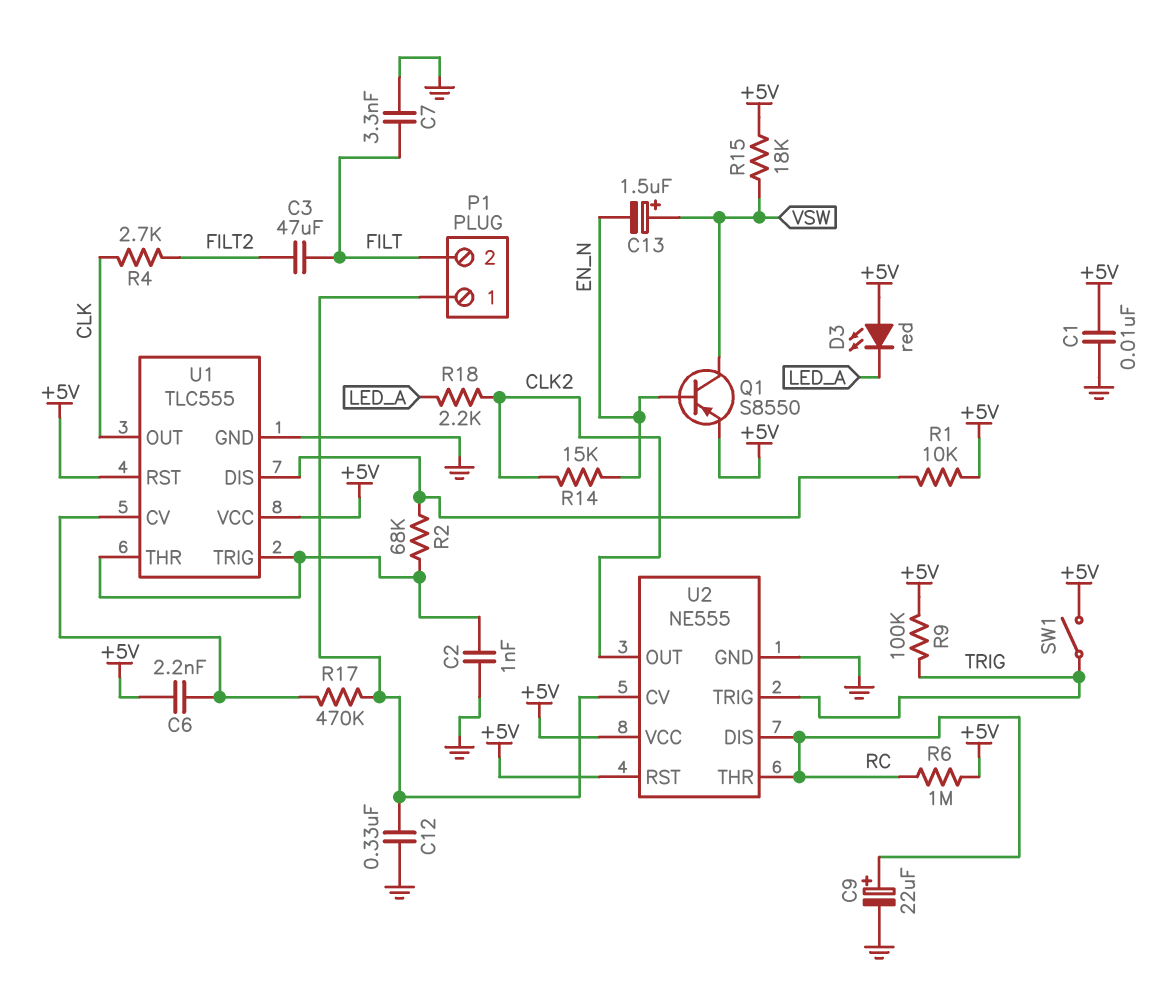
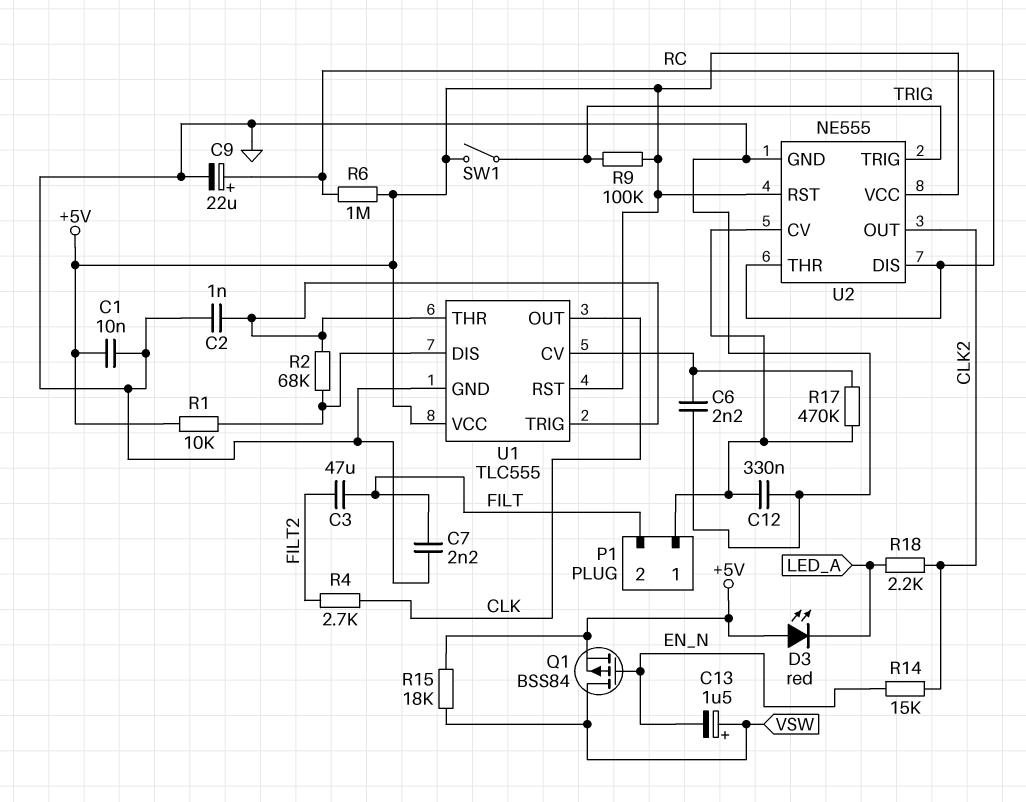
C6: 2.2nF (+5V, U1/CV) -> 2.2nF (GND, U1/CV)
C7: 3.3nF (FILT, GND) -> 2.2nF (FILT, GND)
Q1: PNP S8550 (B EN_N, C VSW, E +5V) -> PMOS BSS84 (G EN_N, D VSW, S +5V)

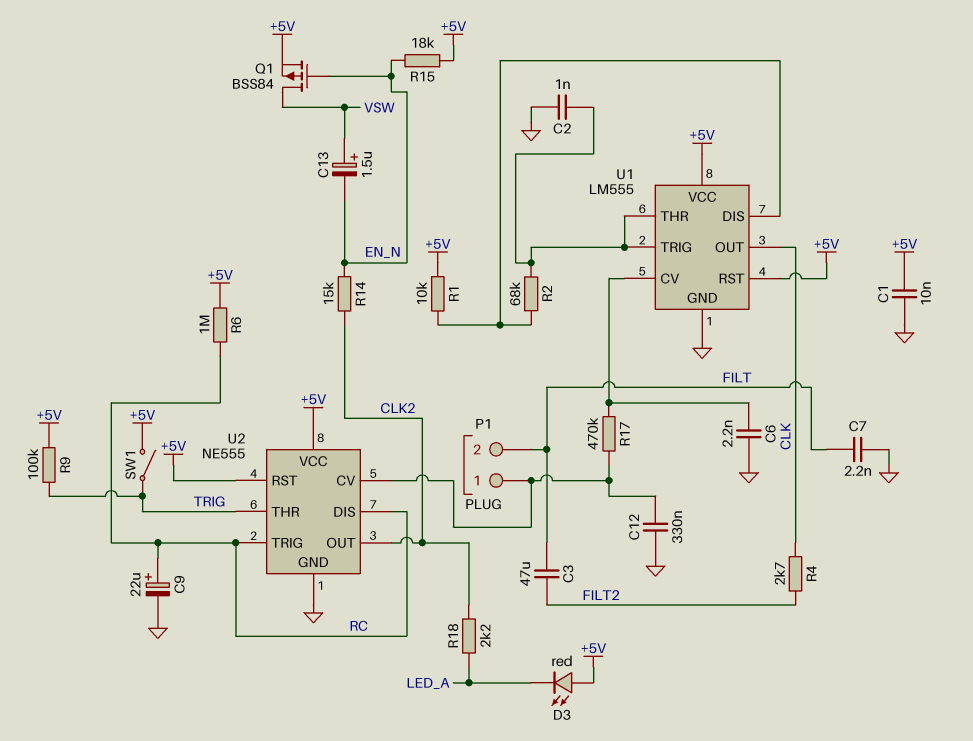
R15: 18k (+5V, VSW) -> 18k (+5V, EN_N)
U1: TLC555 -> LM555
U2 pin THR: RC -> TRIG
U2 pin TRIG: TRIG -> RC

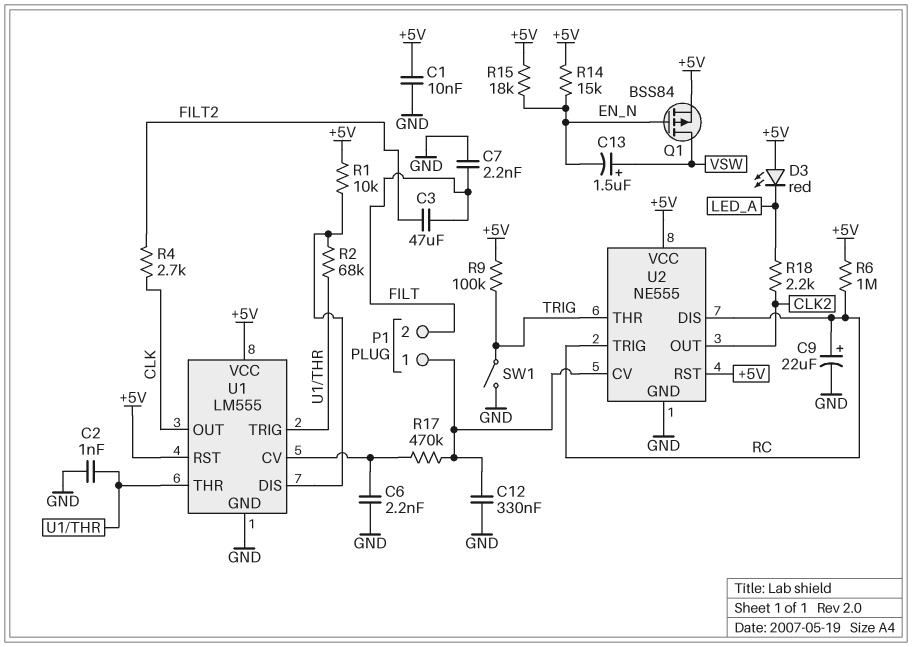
R14: 15k (CLK2, EN_N) -> 15k (+5V, EN_N)
SW1: switch (+5V, TRIG) -> switch (GND, TRIG)

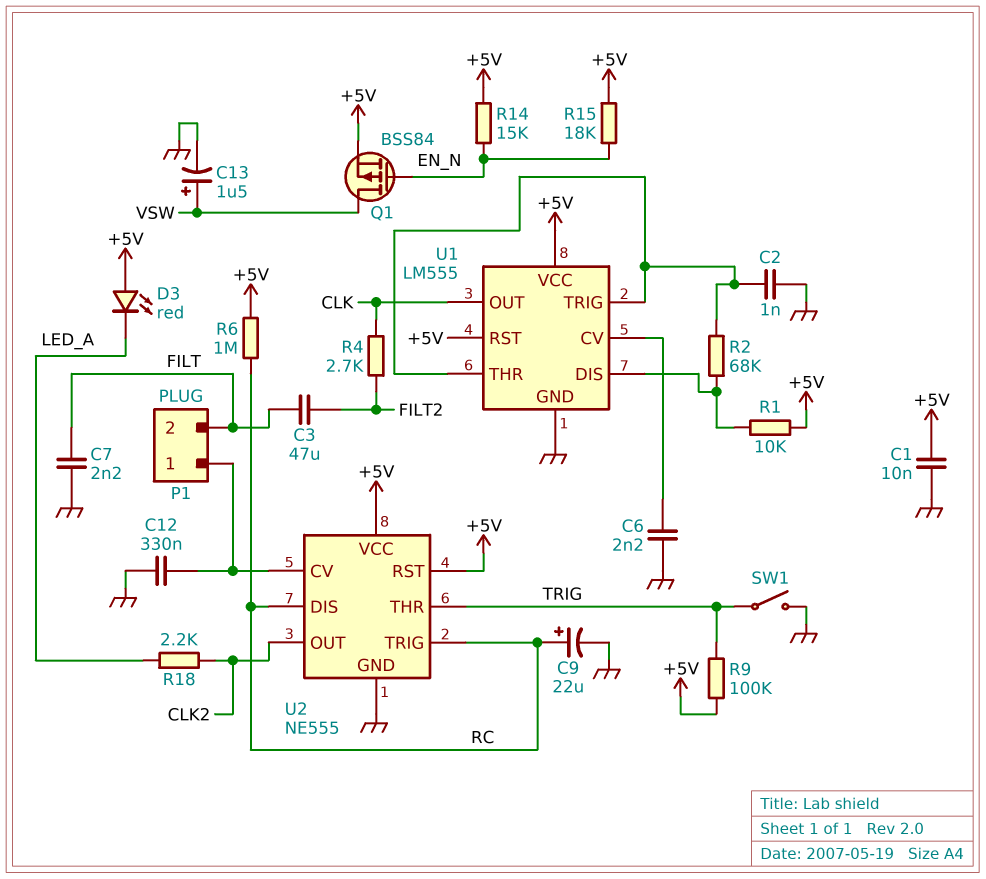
C13: 1.5uF (plus VSW, minus EN_N) -> 1.5uF (plus VSW, minus GND)
R17: 470k (P1/1, U1/CV) -> none

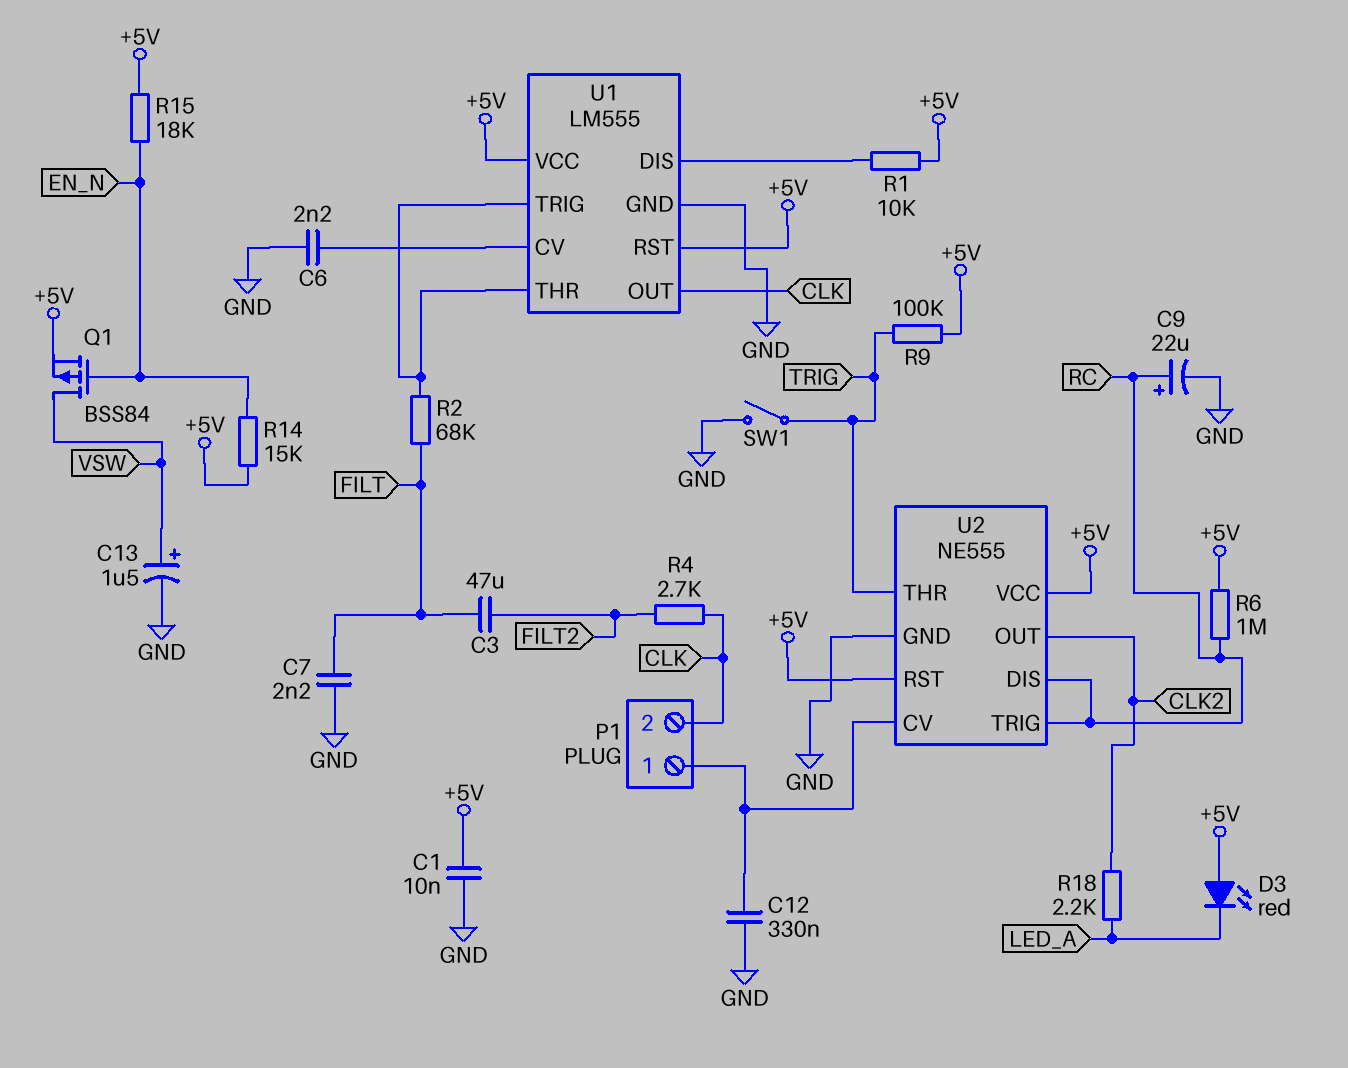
C2: 1nF (GND, U1/THR) -> none
P1 pin 2: FILT -> CLK
R2: 68k (U1/DIS, U1/THR) -> 68k (FILT, U1/THR)

